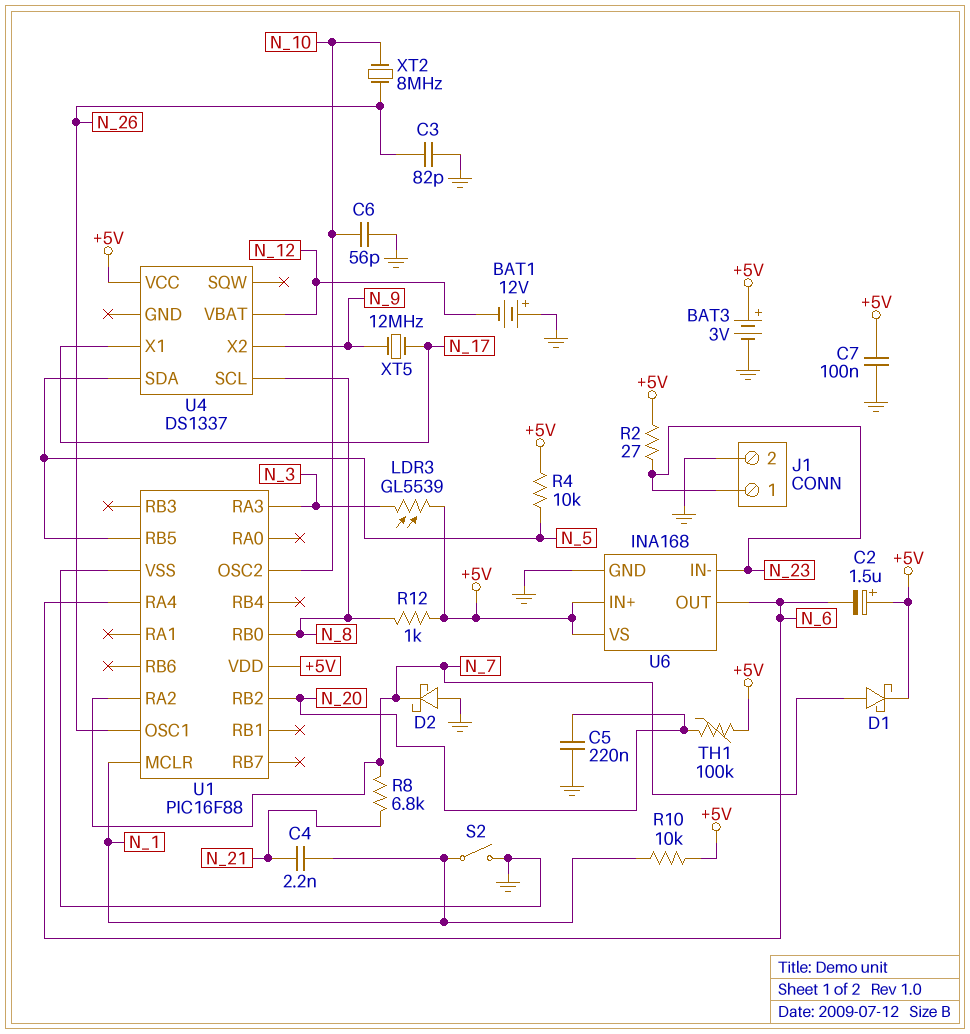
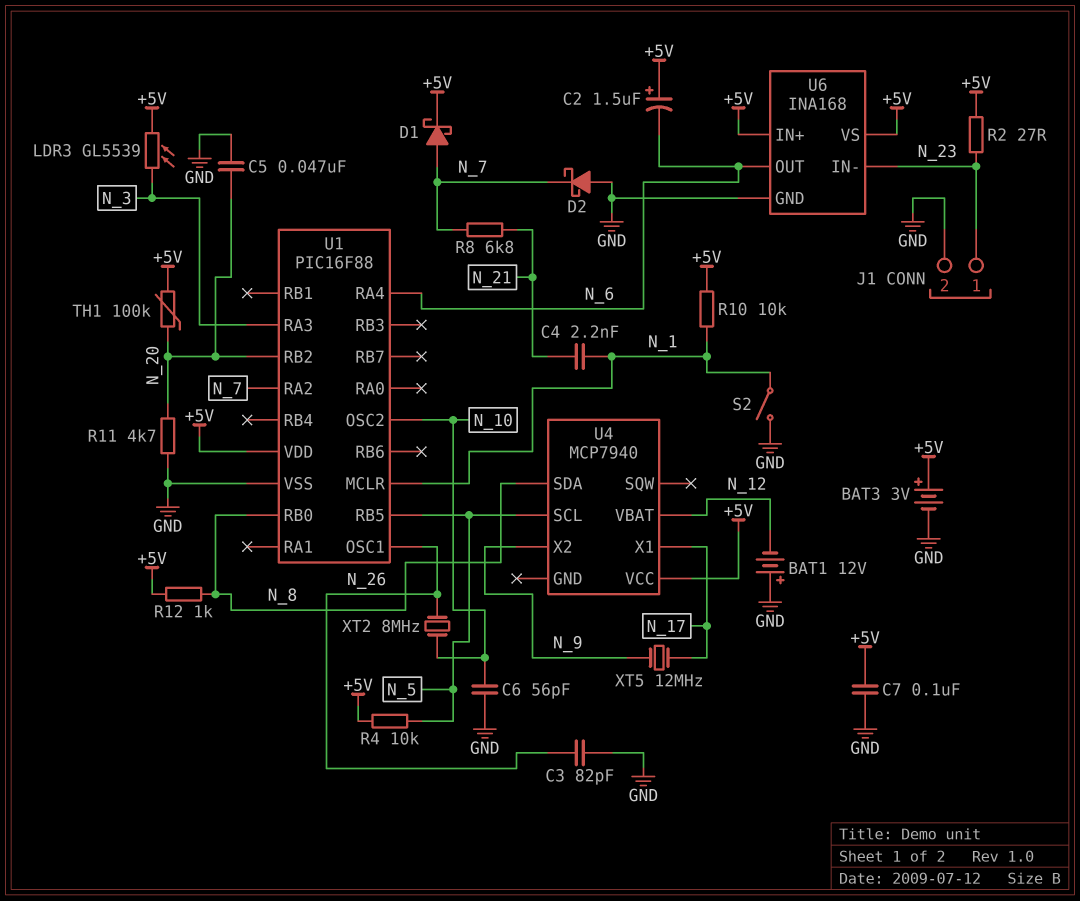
C5: 220nF (GND, N_20) -> 47nF (GND, N_20)
R11: none -> 4.7k (GND, N_20)
U4: DS1337 -> MCP7940
U4 pin SCL: N_8 -> N_5
U4 pin SDA: N_5 -> N_8

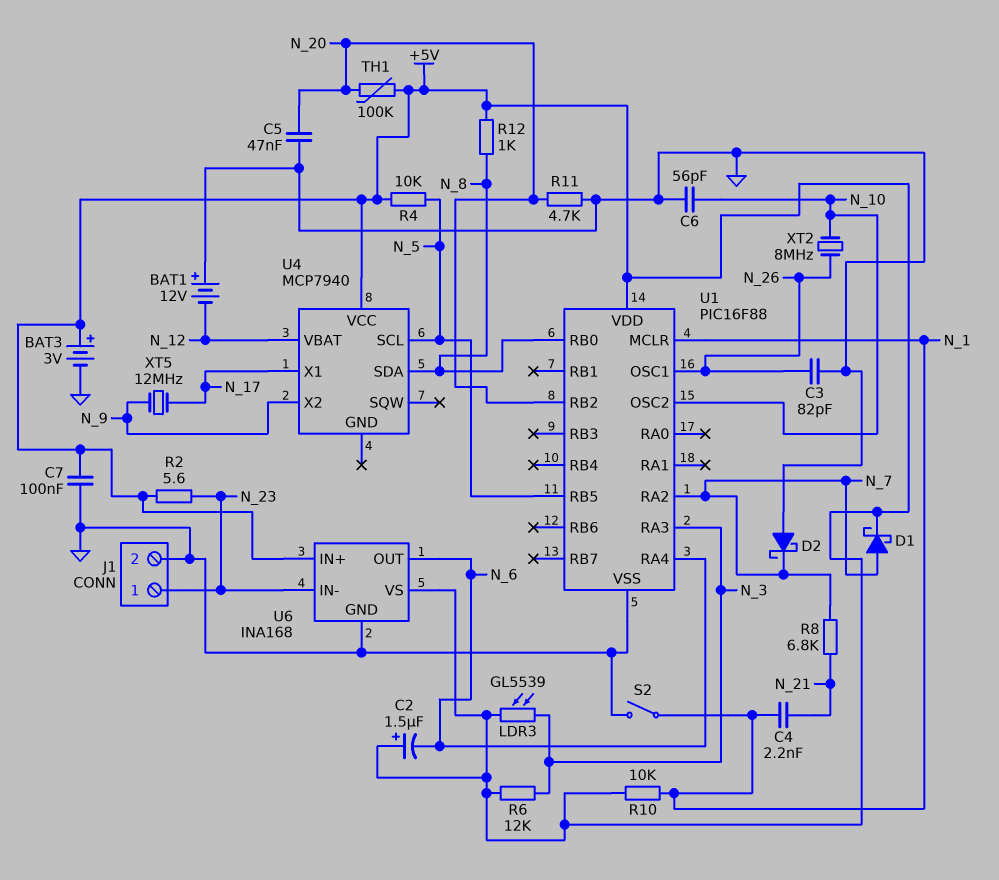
R2: 27 (+5V, N_23) -> 5.6 (+5V, N_23)
R6: none -> 12k (+5V, N_3)

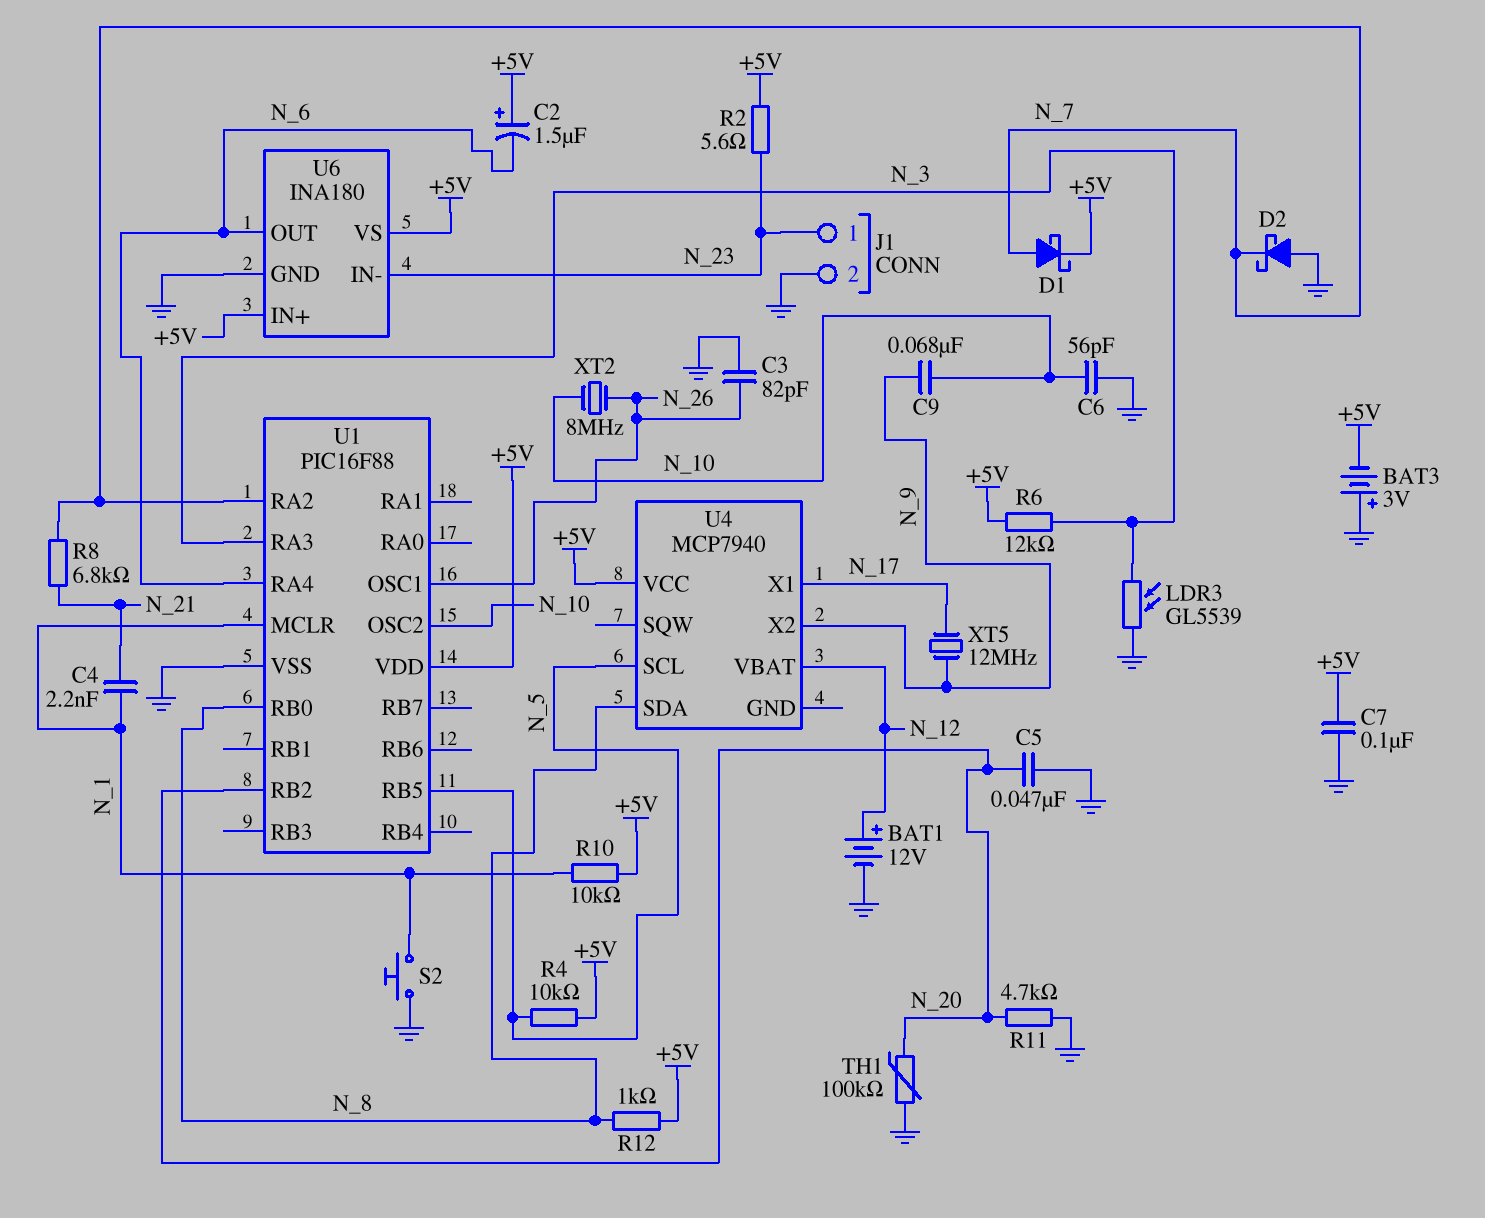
BAT1: 12V (plus GND, minus N_12) -> 12V (plus N_12, minus GND)
BAT3: 3V (plus +5V, minus GND) -> 3V (plus GND, minus +5V)
C9: none -> 68nF (N_9, N_10)
LDR3: GL5539 (+5V, N_3) -> GL5539 (GND, N_3)
S2: switch (GND, N_1) -> button (GND, N_1)
TH1: 100k (+5V, N_20) -> 100k (GND, N_20)
U6: INA168 -> INA180

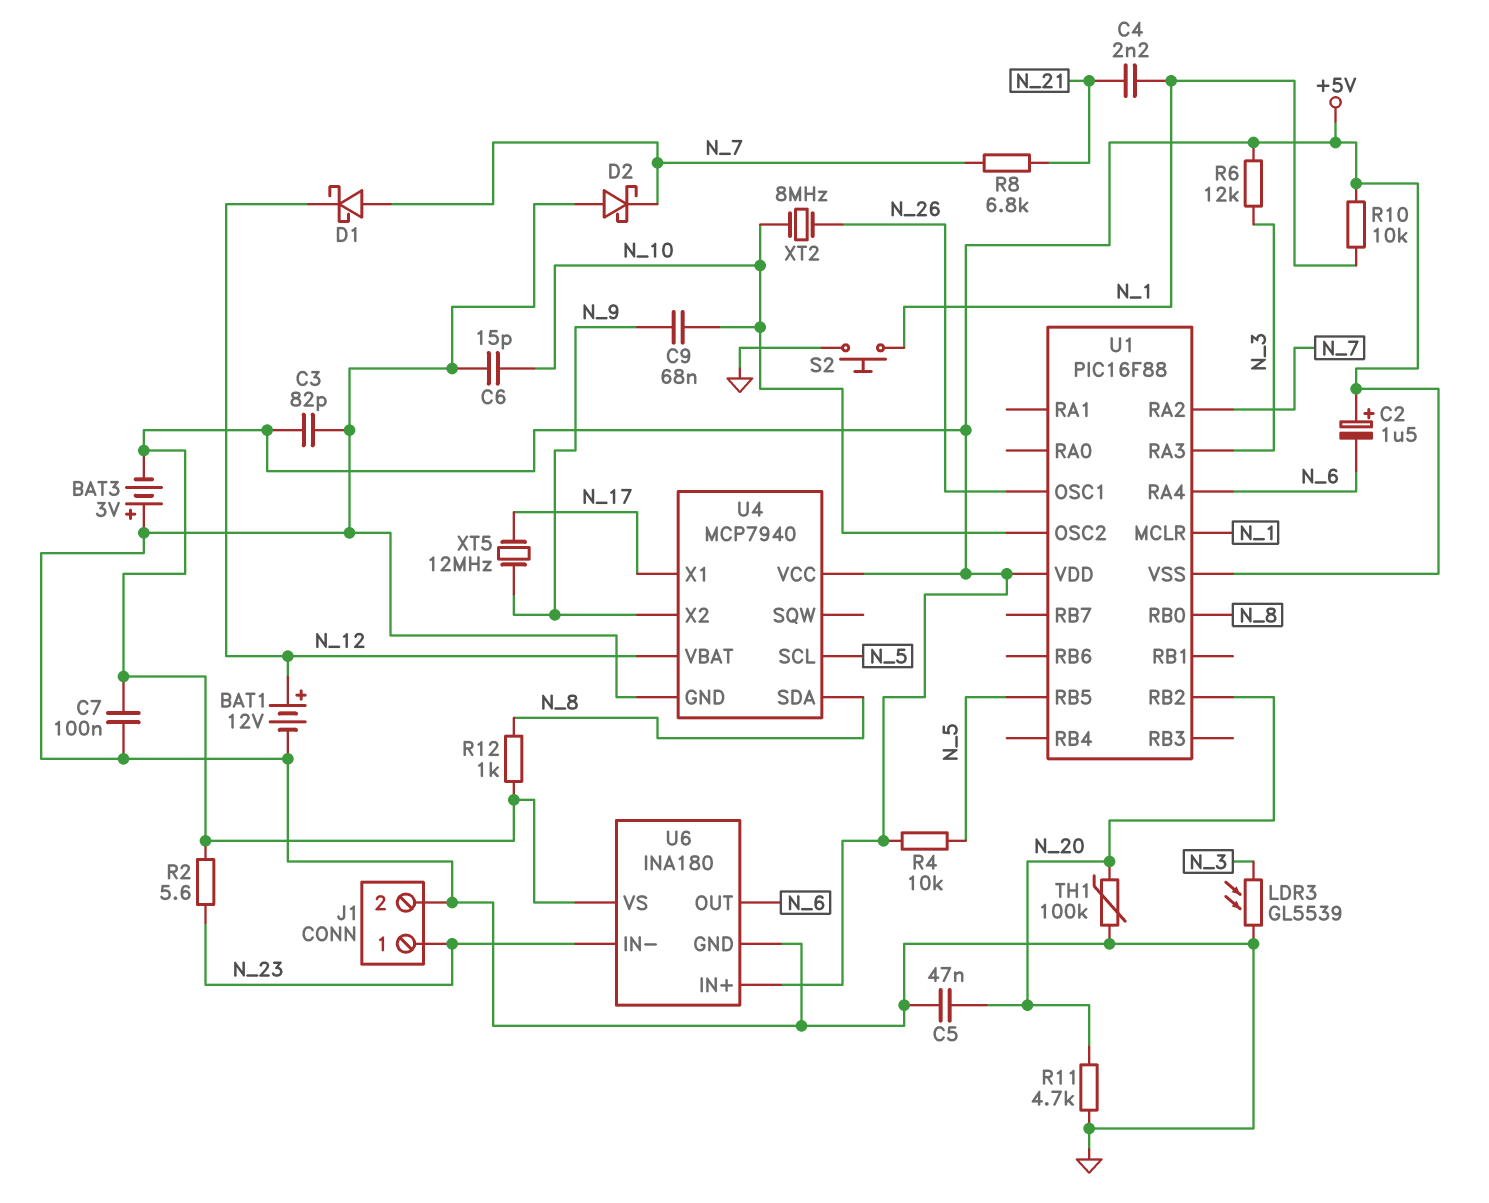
C3: 82pF (GND, N_26) -> 82pF (+5V, GND)
C6: 56pF (GND, N_10) -> 15pF (GND, N_10)
D1: schottky (A N_7, K +5V) -> schottky (A N_7, K N_12)
U1 pin VSS: GND -> +5V
U4 pin GND: none -> GND

